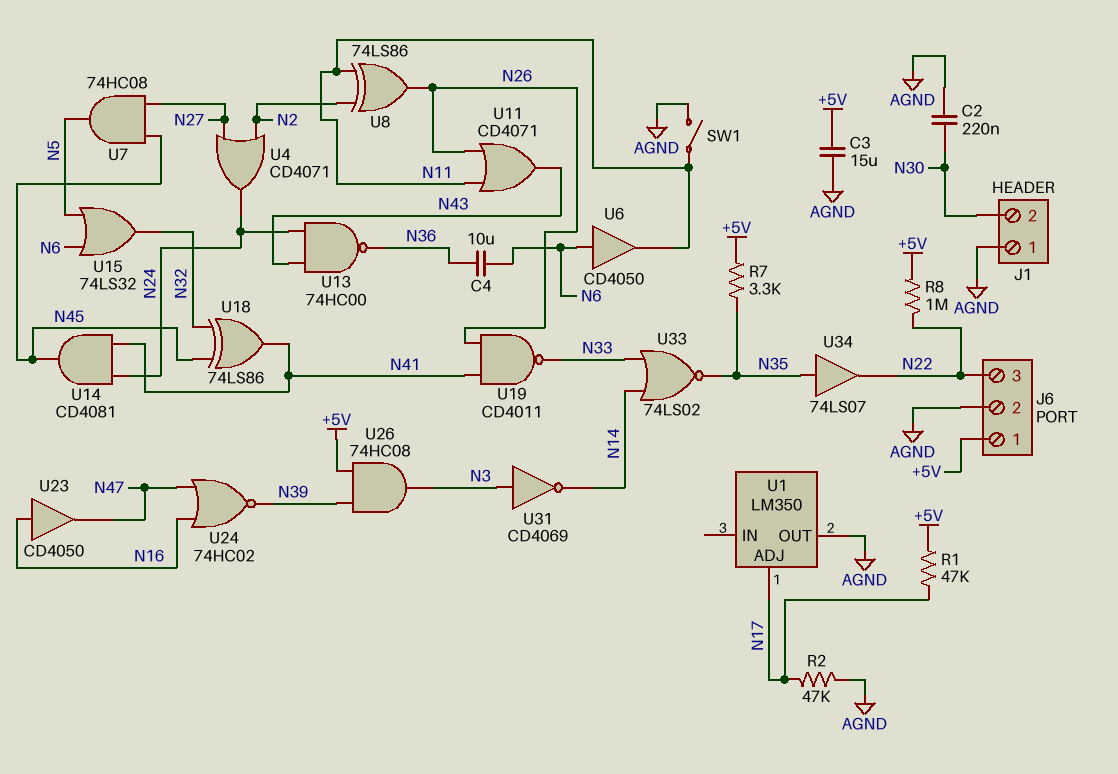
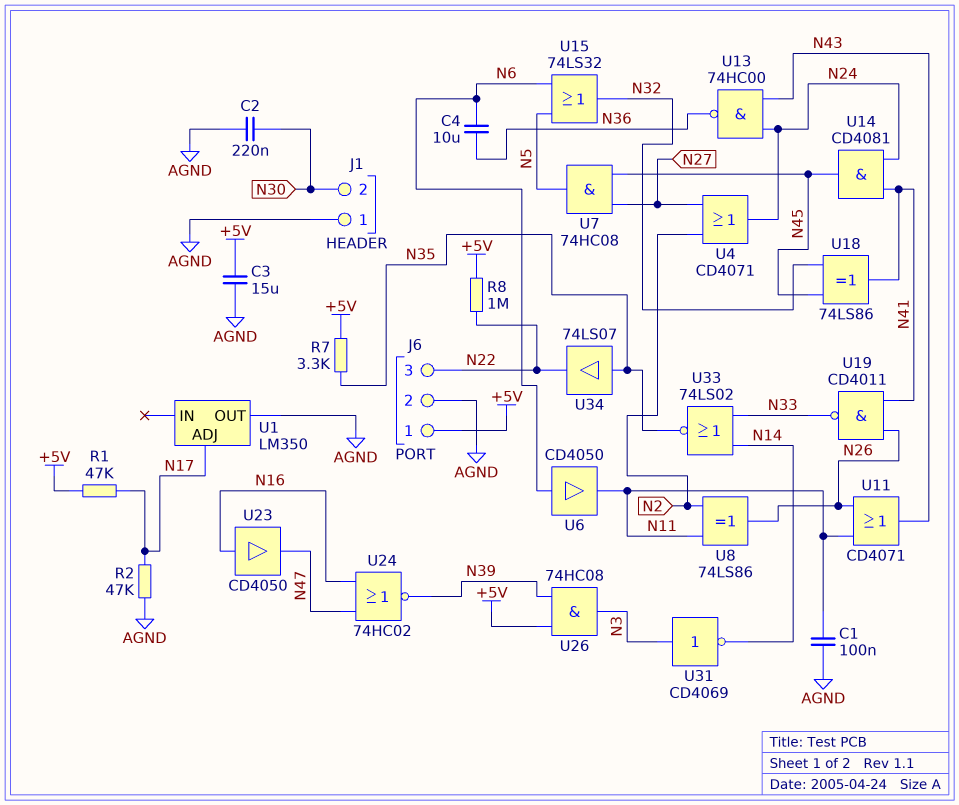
C1: none -> 100nF (AGND, N11)
SW1: switch (AGND, N11) -> none

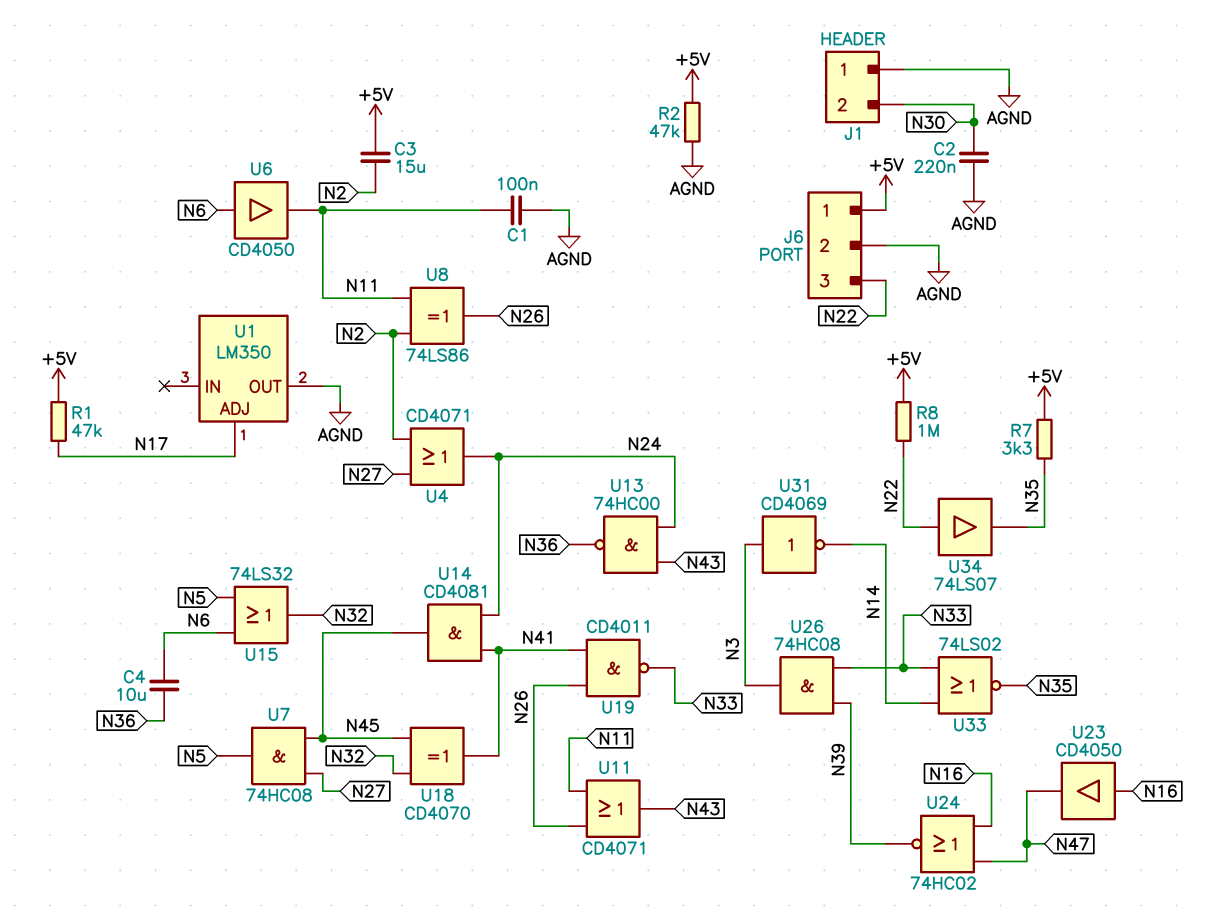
C3: 15uF (+5V, AGND) -> 15uF (+5V, N2)
R2: 47k (AGND, N17) -> 47k (+5V, AGND)
U18: XOR 74LS86 (in N32, in N45, out N41) -> XOR CD4070 (in N32, in N45, out N41)
U26: AND 74HC08 (in +5V, in N39, out N3) -> AND 74HC08 (in N33, in N39, out N3)
U34: buffer 74LS07 (in N35, out N22) -> buffer 74LS07 (in N22, out N35)

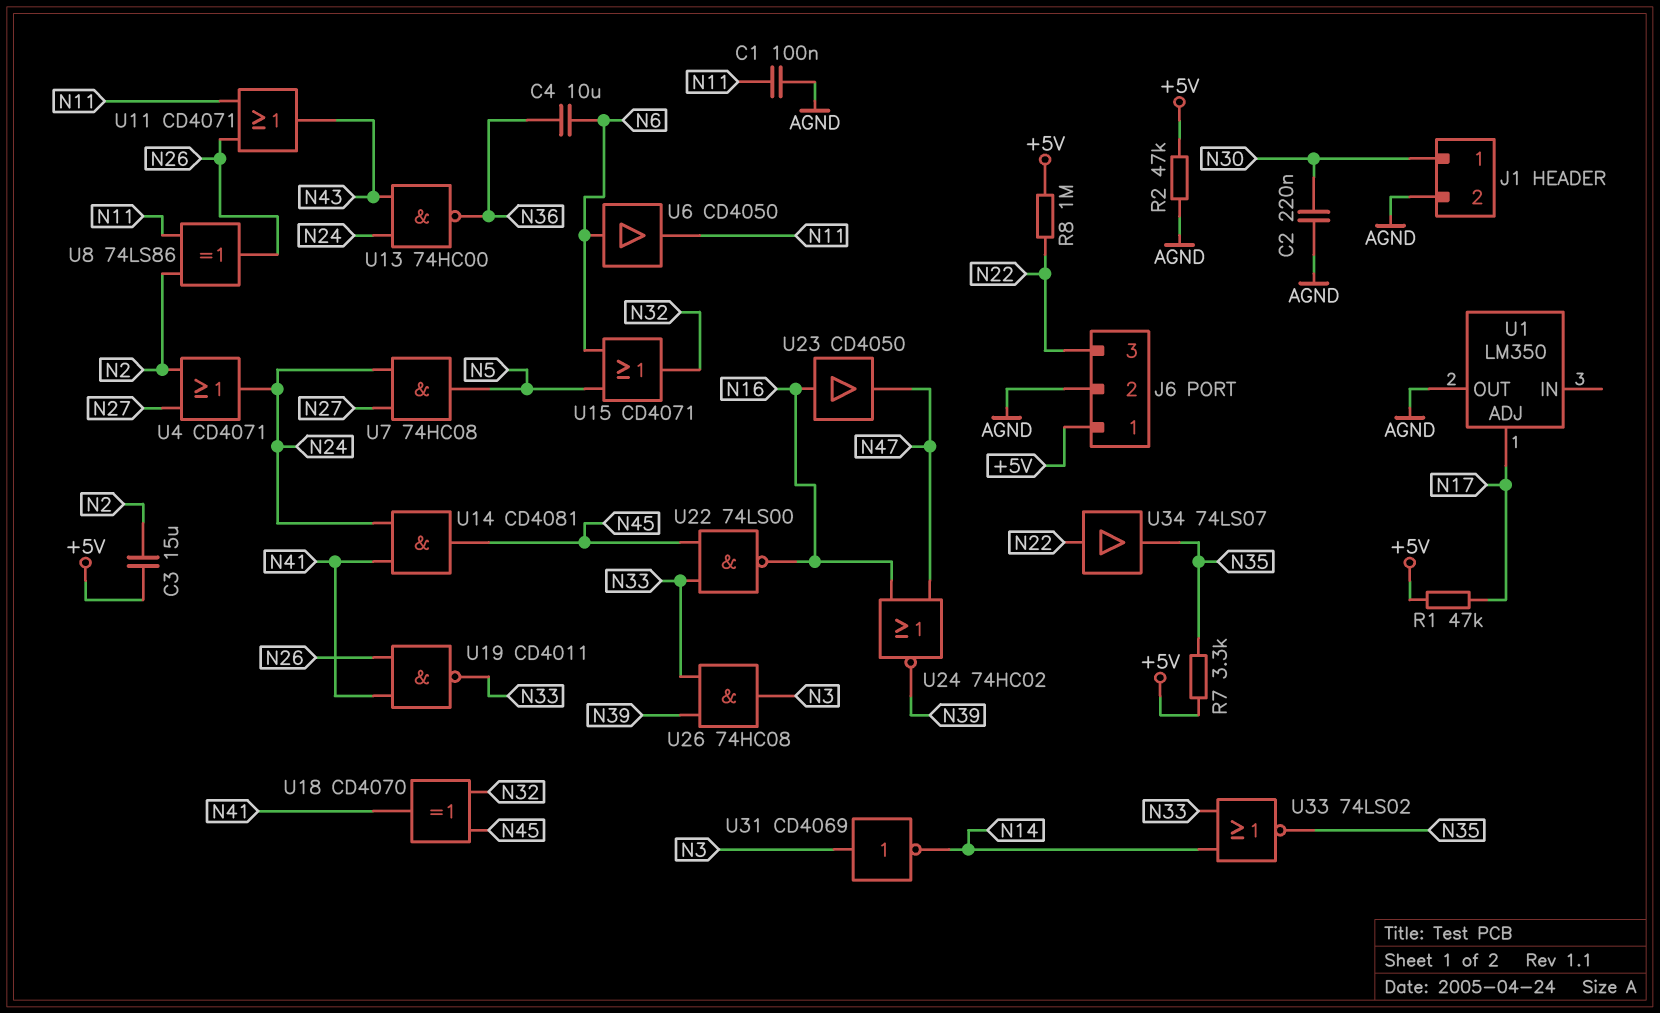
J1 pin 1: AGND -> N30
J1 pin 2: N30 -> AGND
U7: AND 74HC08 (in N27, in N45, out N5) -> AND 74HC08 (in N24, in N27, out N5)
U15: OR 74LS32 (in N5, in N6, out N32) -> OR CD4071 (in N5, in N6, out N32)
U22: none -> NAND 74LS00 (in N33, in N45, out N16)

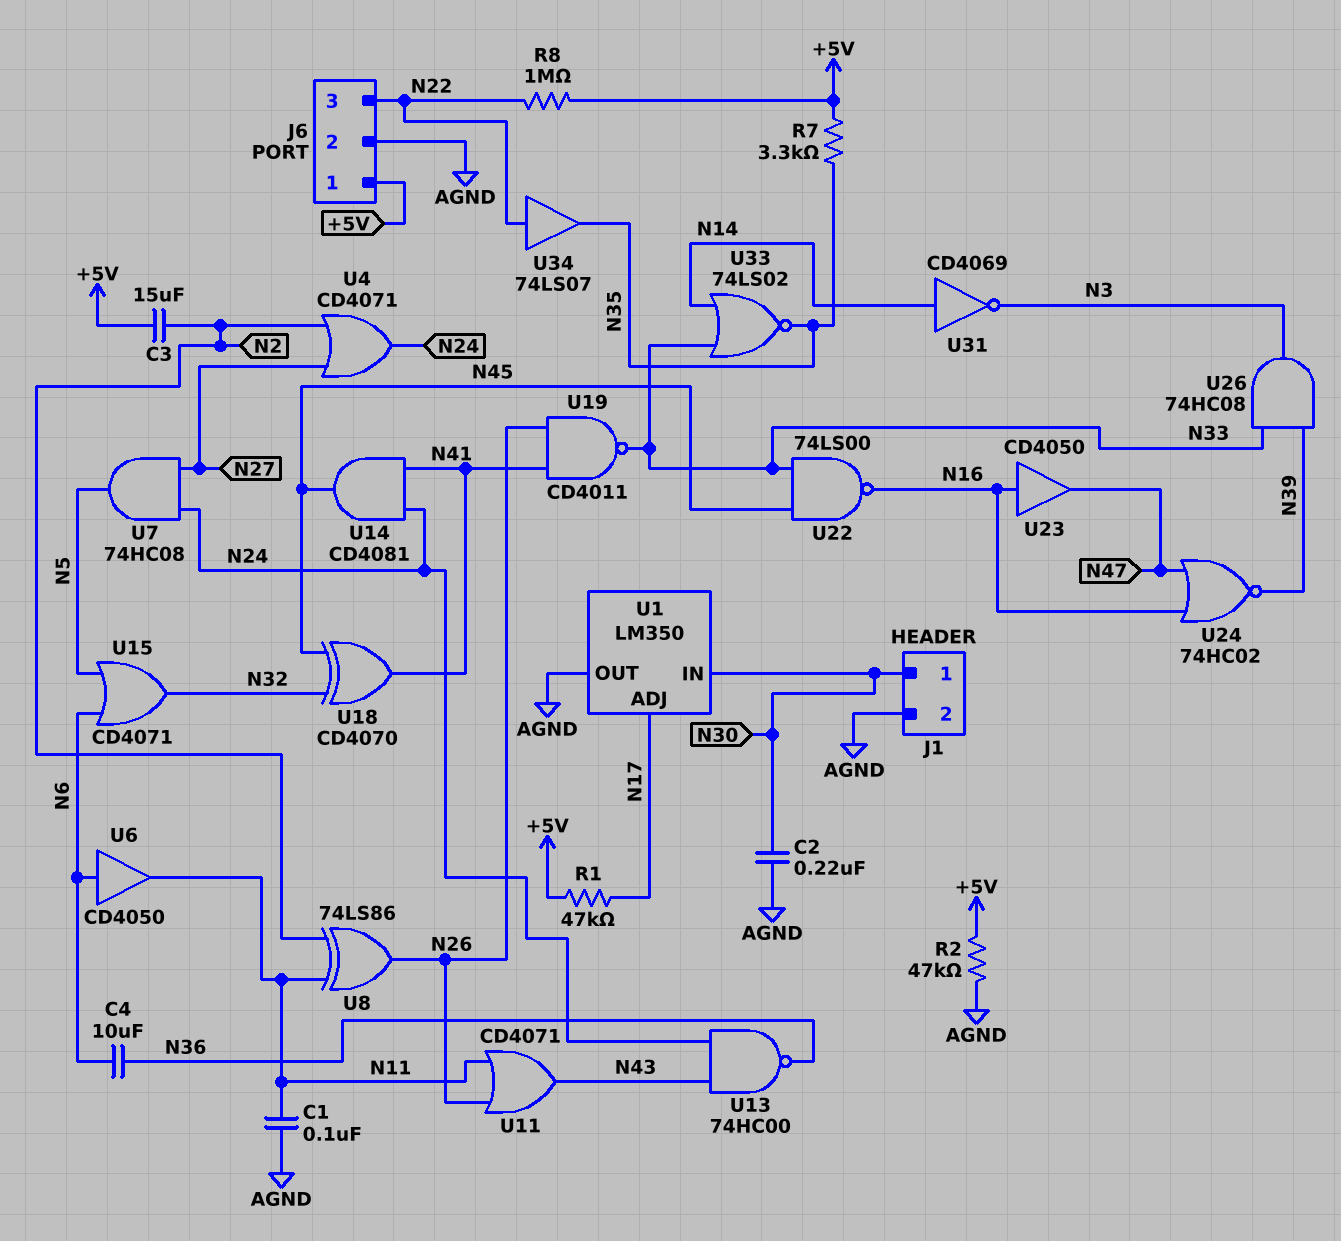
U1 pin IN: none -> N30
U31: NOT CD4069 (in N3, out N14) -> NOT CD4069 (in N14, out N3)

